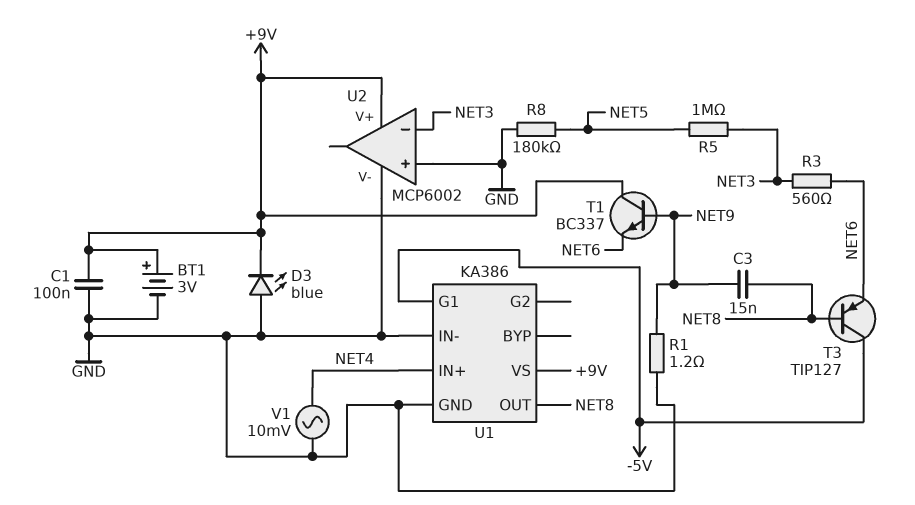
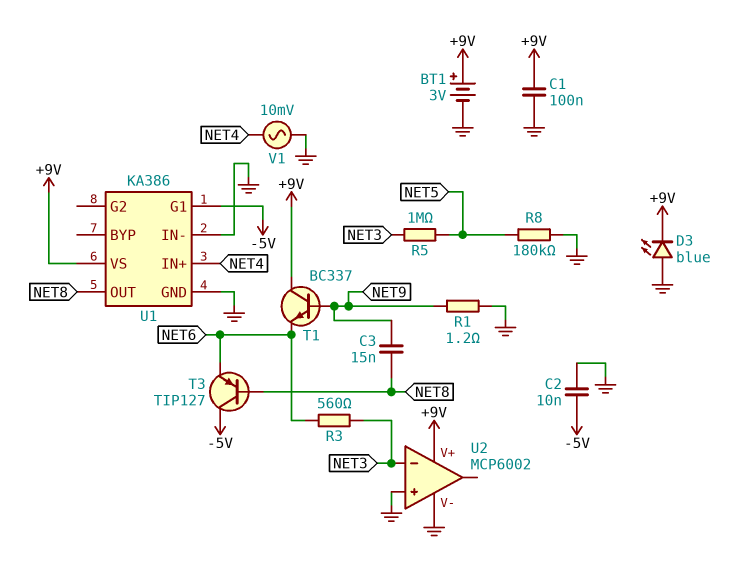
C2: none -> 10nF (-5V, GND)

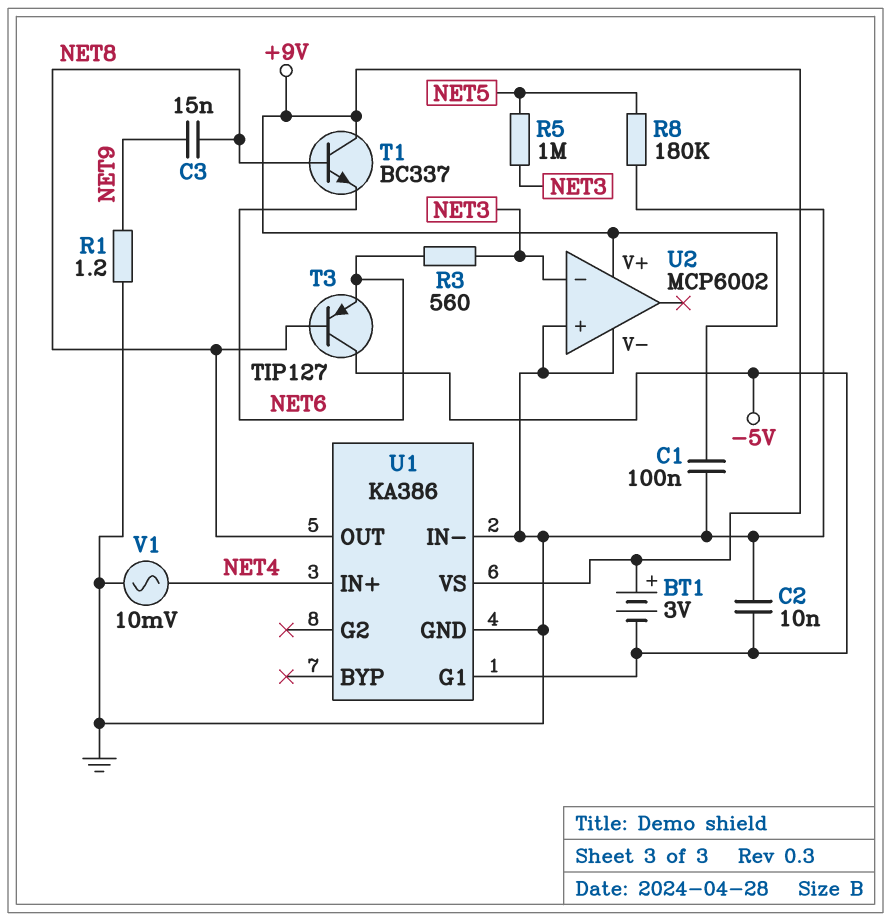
BT1: 3V (plus +9V, minus GND) -> 3V (plus +9V, minus -5V)
D3: LED blue (A GND, K +9V) -> none
T1: NPN BC337 (B NET9, C +9V, E NET6) -> NPN BC337 (B NET8, C +9V, E NET6)

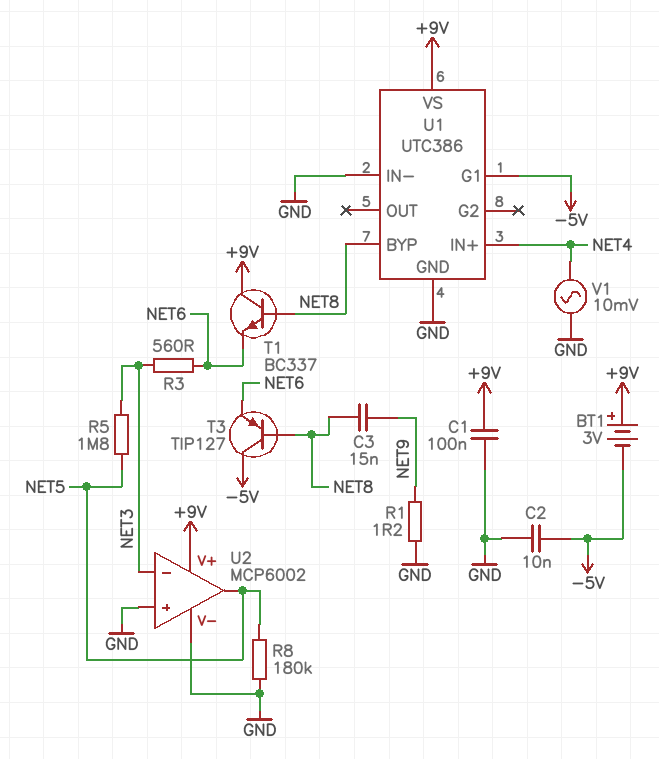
R5: 1M (NET3, NET5) -> 1.8M (NET3, NET5)
U1: KA386 -> UTC386
U1 pin BYP: none -> NET8
U1 pin OUT: NET8 -> none
U2 pin out: none -> NET5

